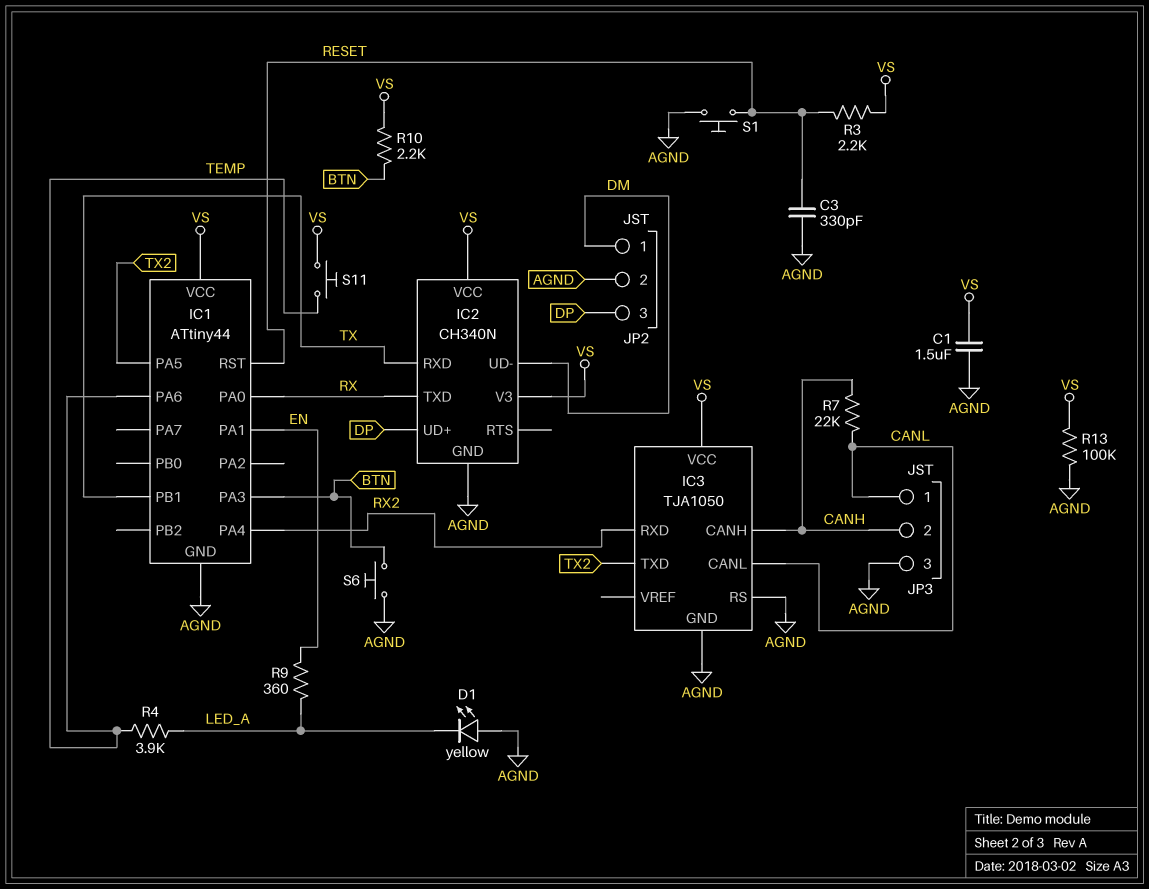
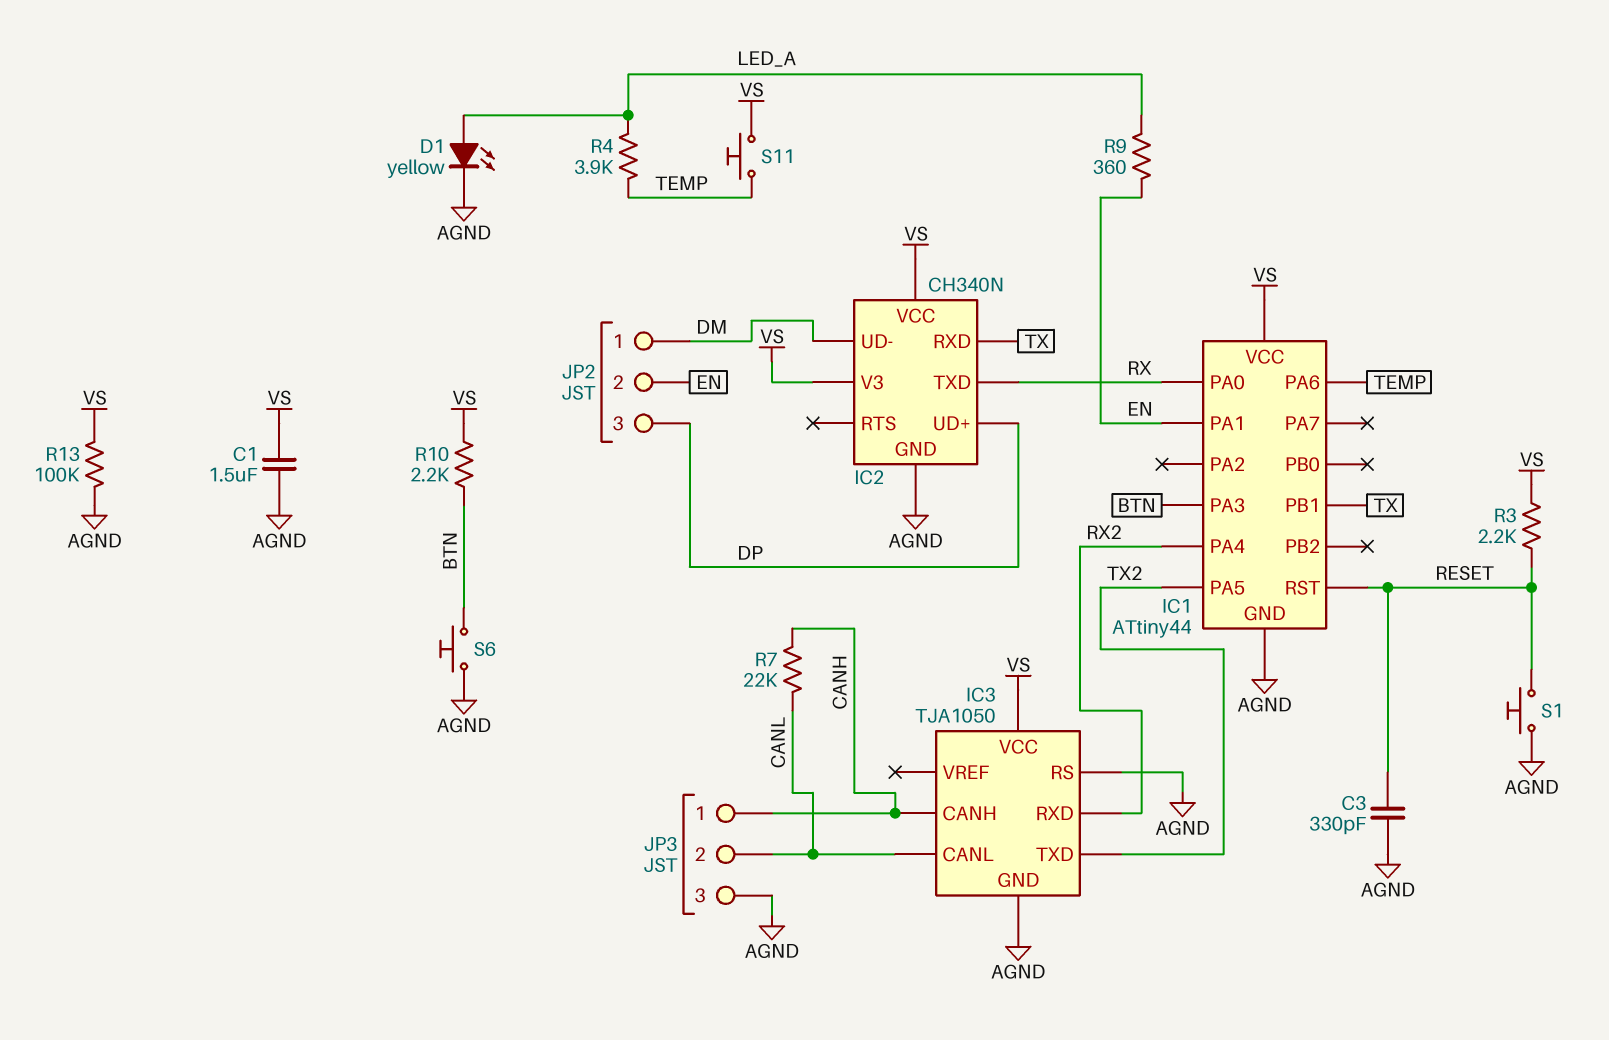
D1: LED yellow (A AGND, K LED_A) -> LED yellow (A LED_A, K AGND)
JP2 pin 2: AGND -> EN
JP3 pin 1: CANL -> CANH
JP3 pin 2: CANH -> CANL

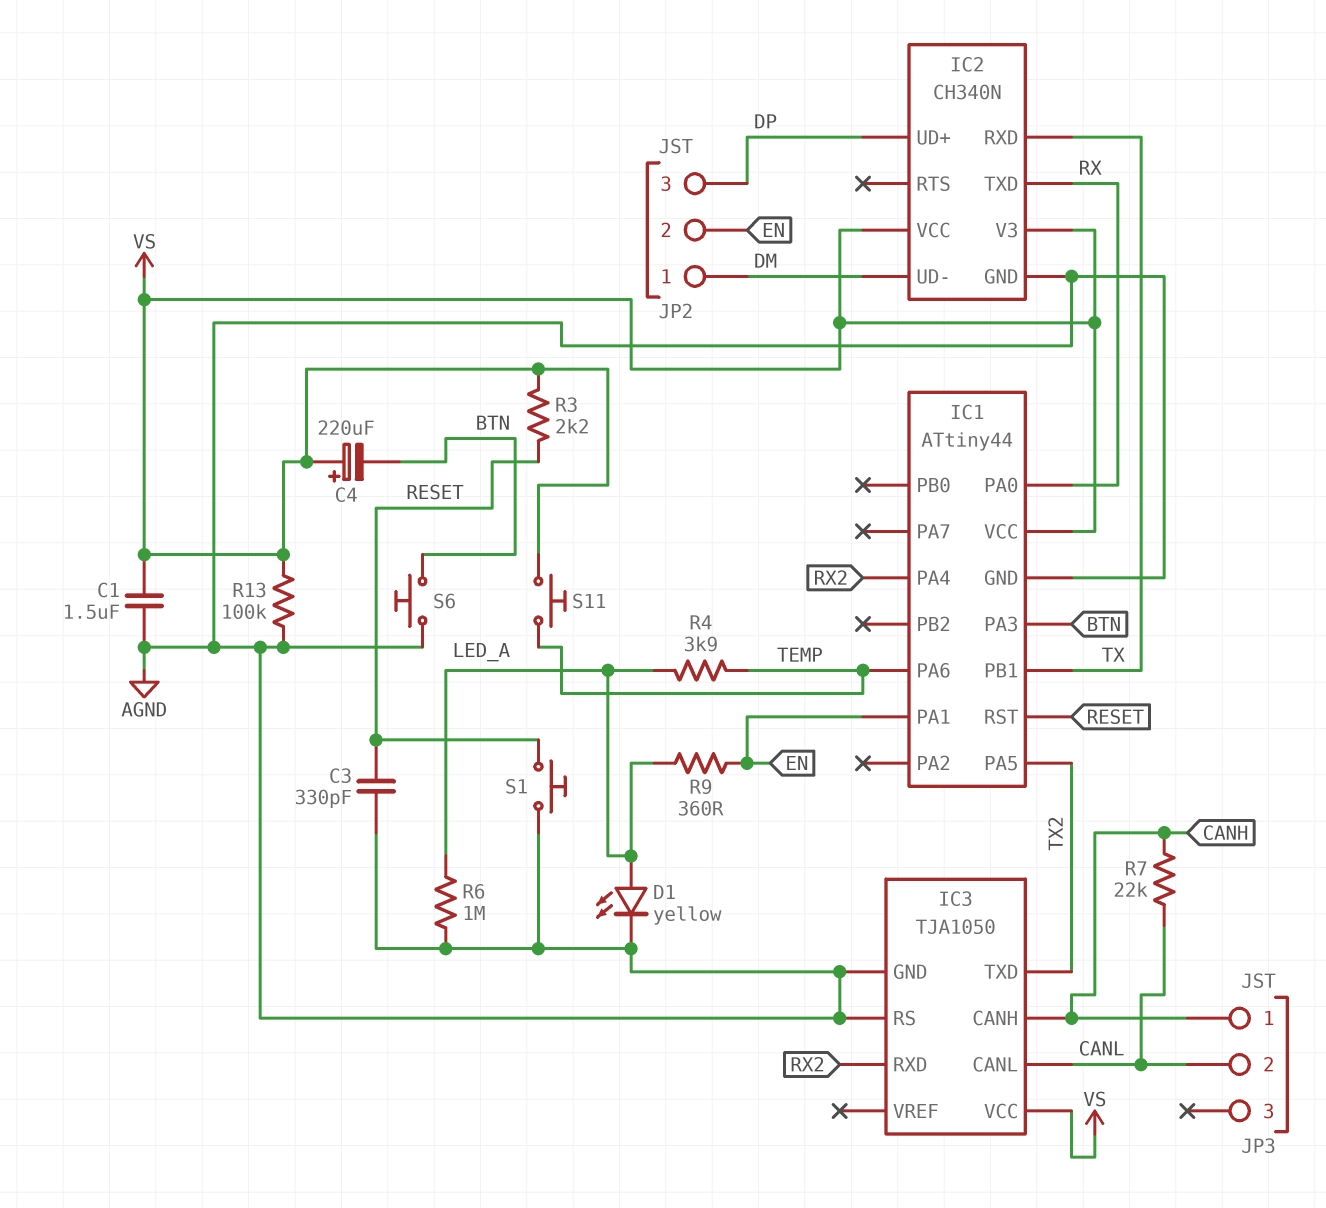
C4: none -> 220uF (plus VS, minus BTN)
JP3 pin 3: AGND -> none
R6: none -> 1M (AGND, LED_A)
R10: 2.2k (BTN, VS) -> none

